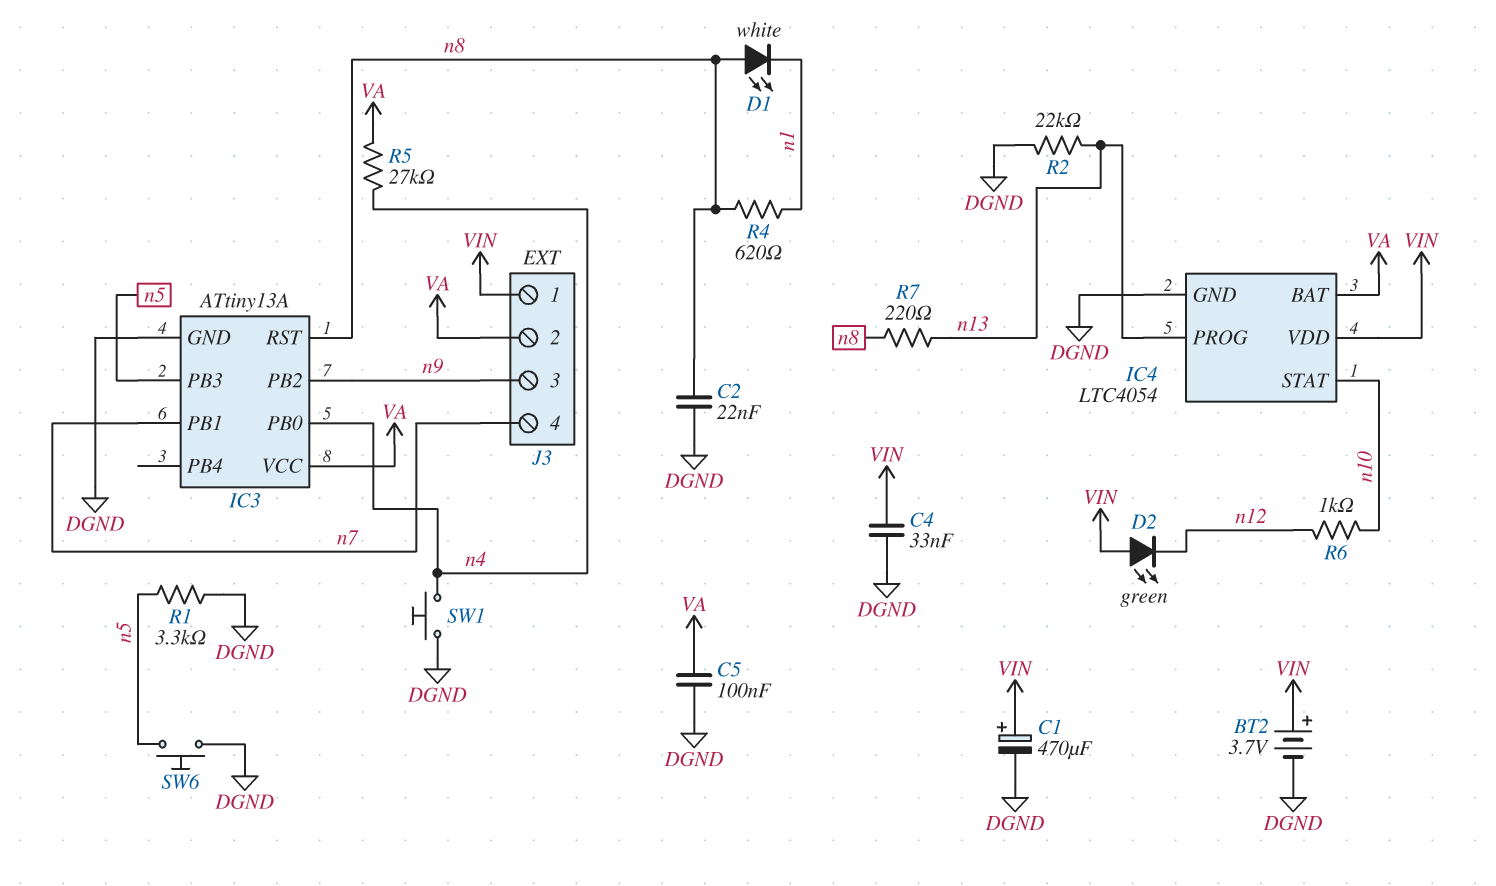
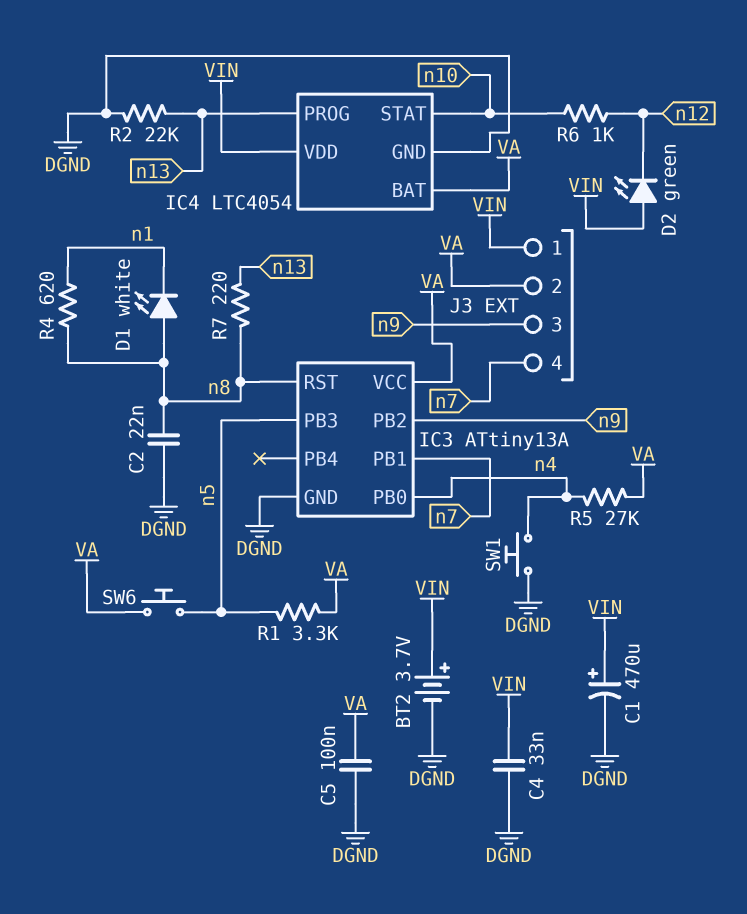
R1: 3.3k (DGND, n5) -> 3.3k (VA, n5)
SW6: button (DGND, n5) -> button (VA, n5)

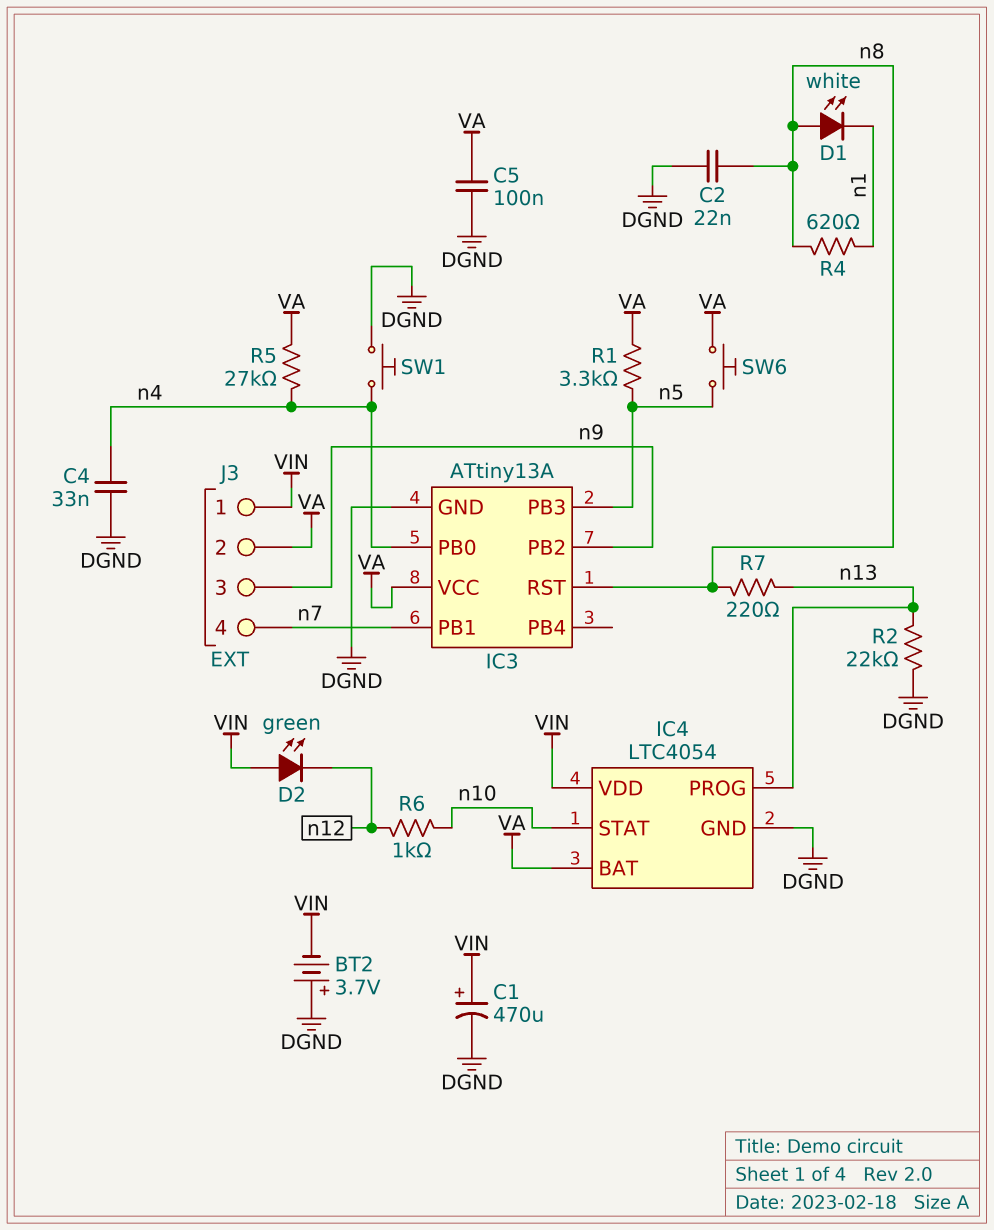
BT2: 3.7V (plus VIN, minus DGND) -> 3.7V (plus DGND, minus VIN)
C4: 33nF (DGND, VIN) -> 33nF (DGND, n4)

